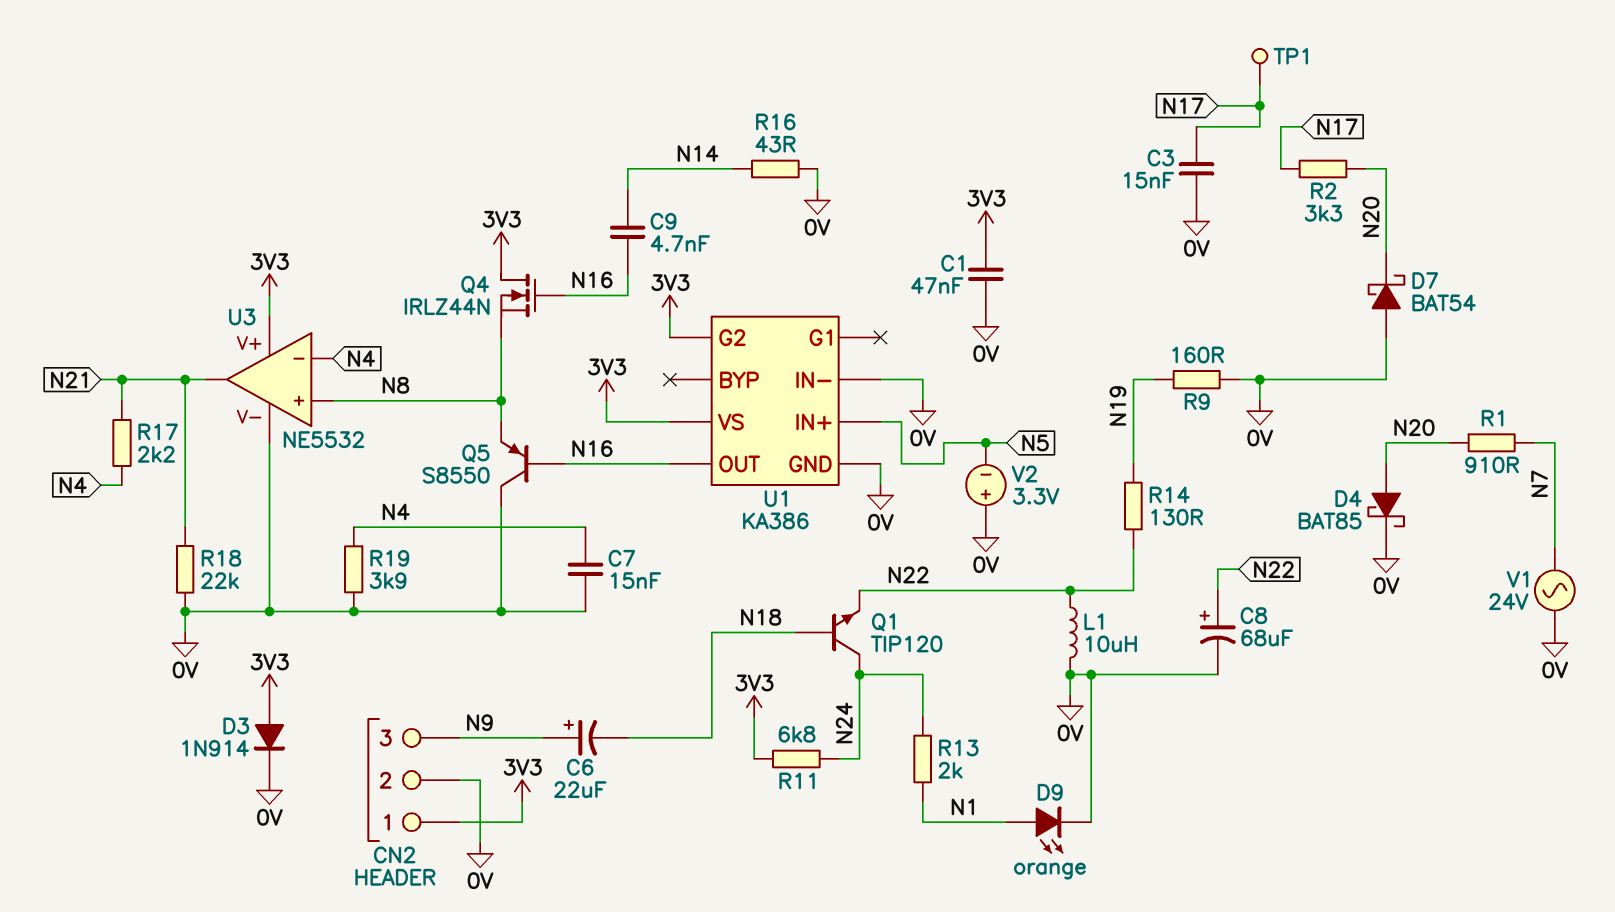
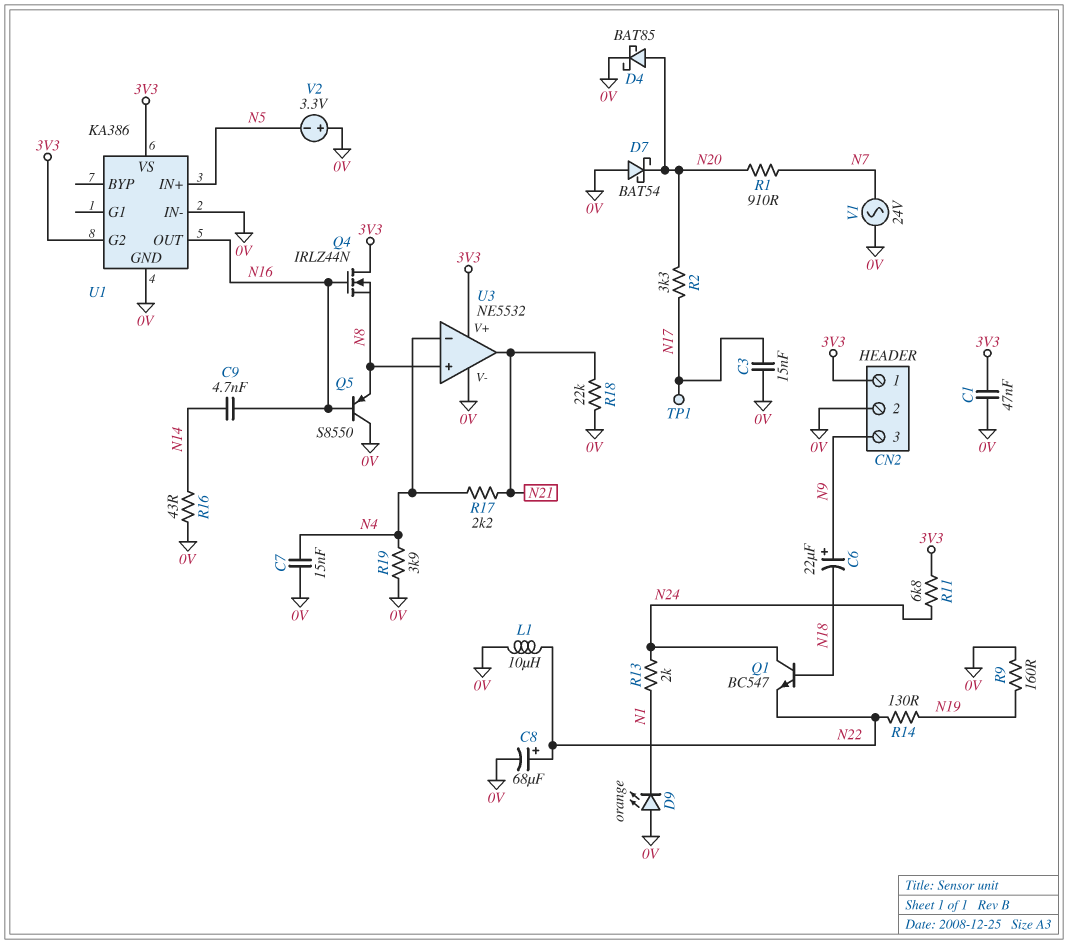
D3: diode 1N914 (A 3V3, K 0V) -> none
D9: LED orange (A N1, K 0V) -> LED orange (A 0V, K N1)
Q1: NPN TIP120 (B N18, C N24, E N22) -> NPN BC547 (B N18, C N24, E N22)

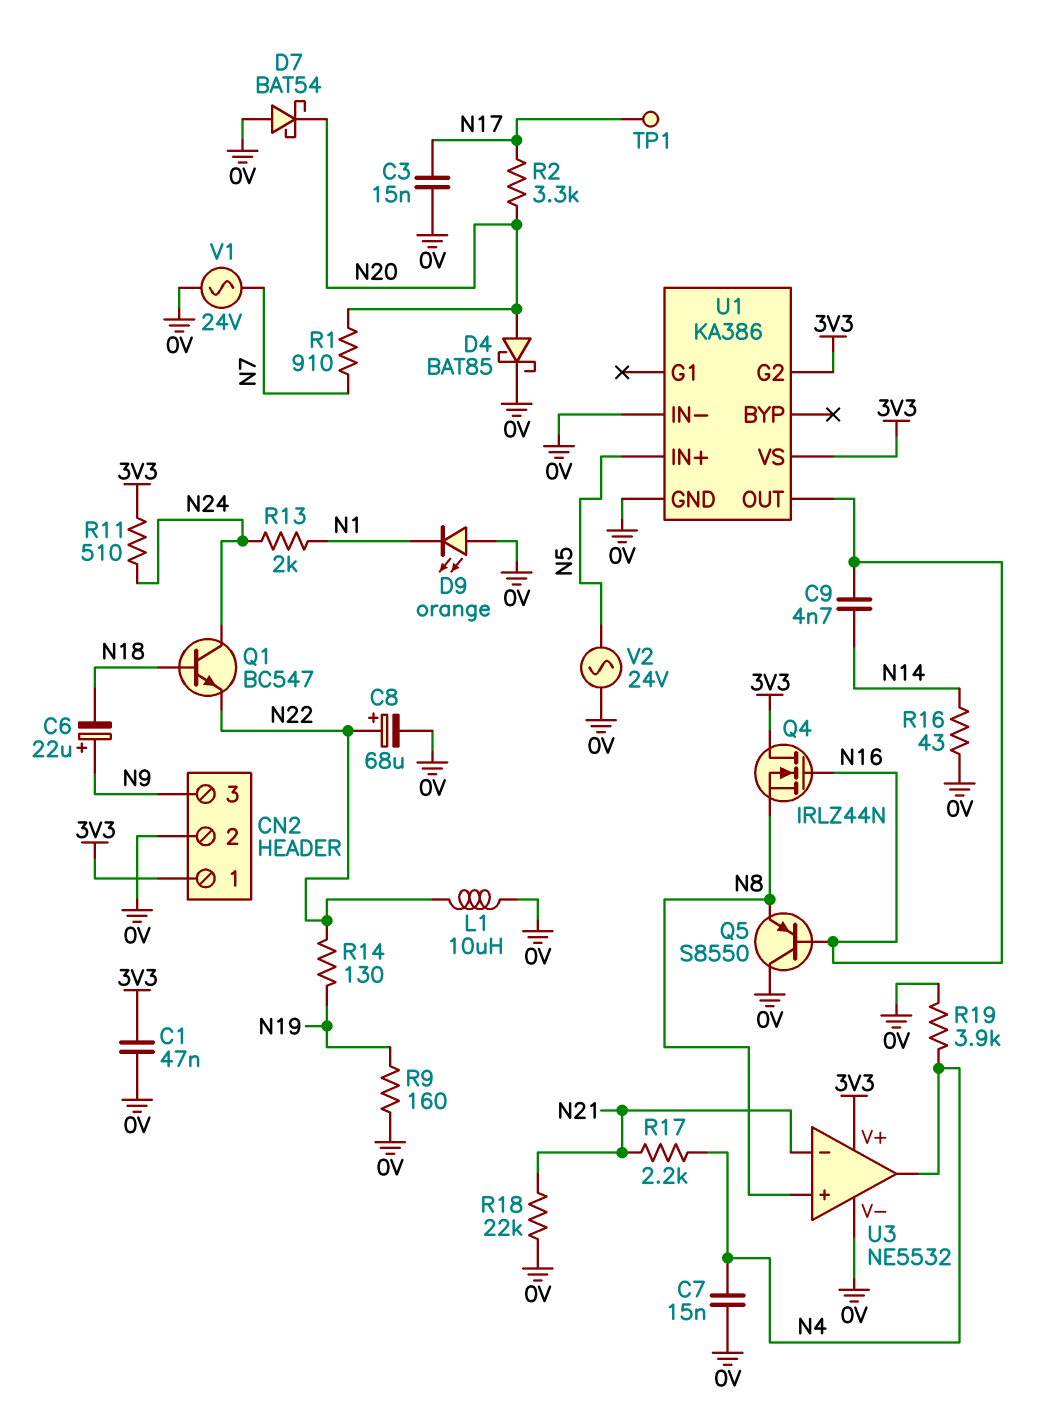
R11: 6.8k (3V3, N24) -> 510 (3V3, N24)
U3 pin in-: N4 -> N21
U3 pin out: N21 -> N4
V2: 3.3V (plus 0V, minus N5) -> AC 24V (0V, N5)

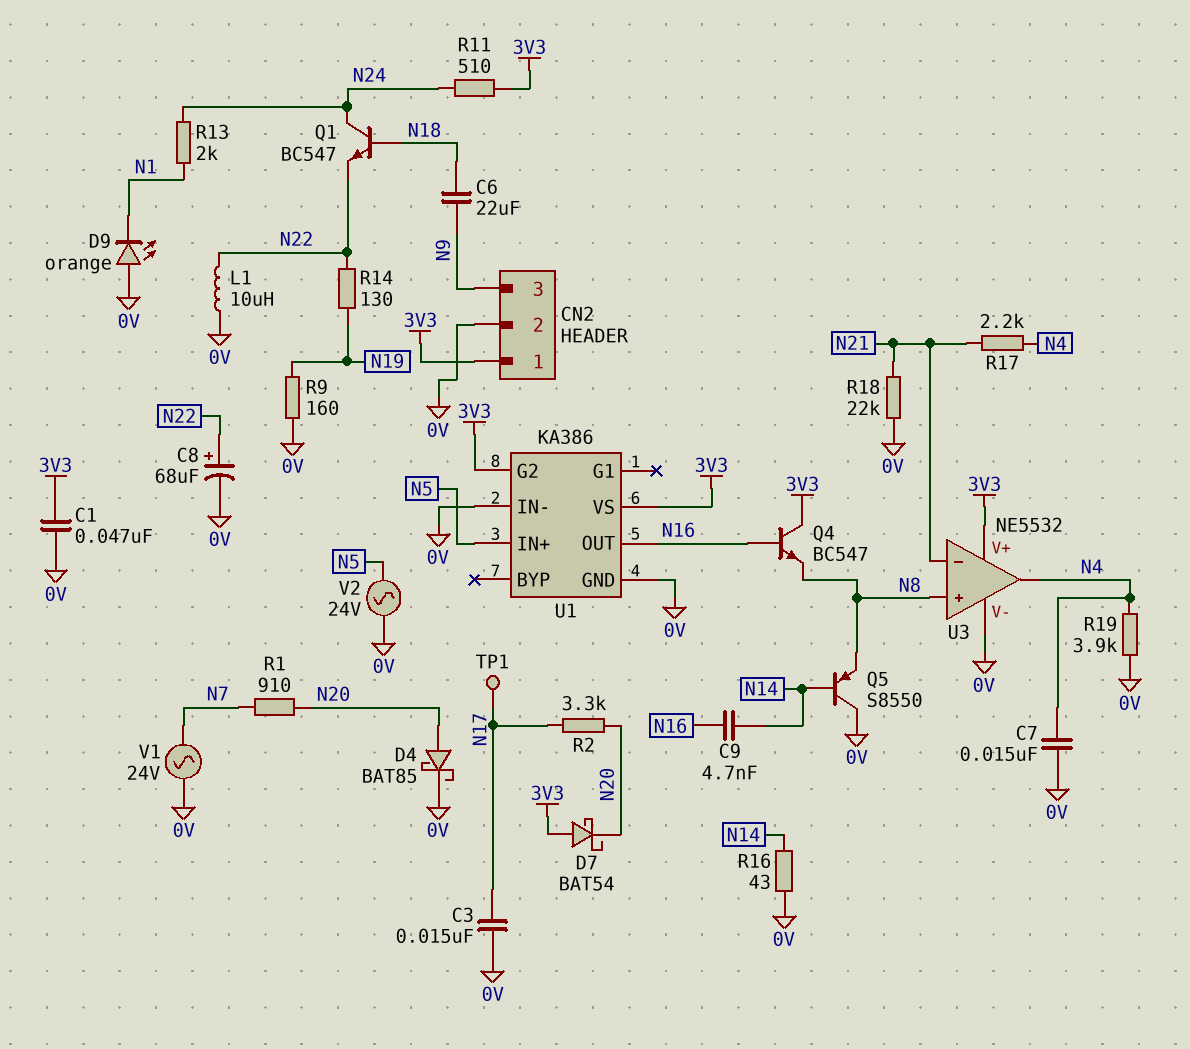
C6: 22uF (plus N9, minus N18) -> 22uF (N9, N18)
D7: schottky BAT54 (A 0V, K N20) -> schottky BAT54 (A 3V3, K N20)
Q4: NMOS IRLZ44N (G N16, D 3V3, S N8) -> NPN BC547 (B N16, C 3V3, E N8)
Q5: PNP S8550 (B N16, C 0V, E N8) -> PNP S8550 (B N14, C 0V, E N8)

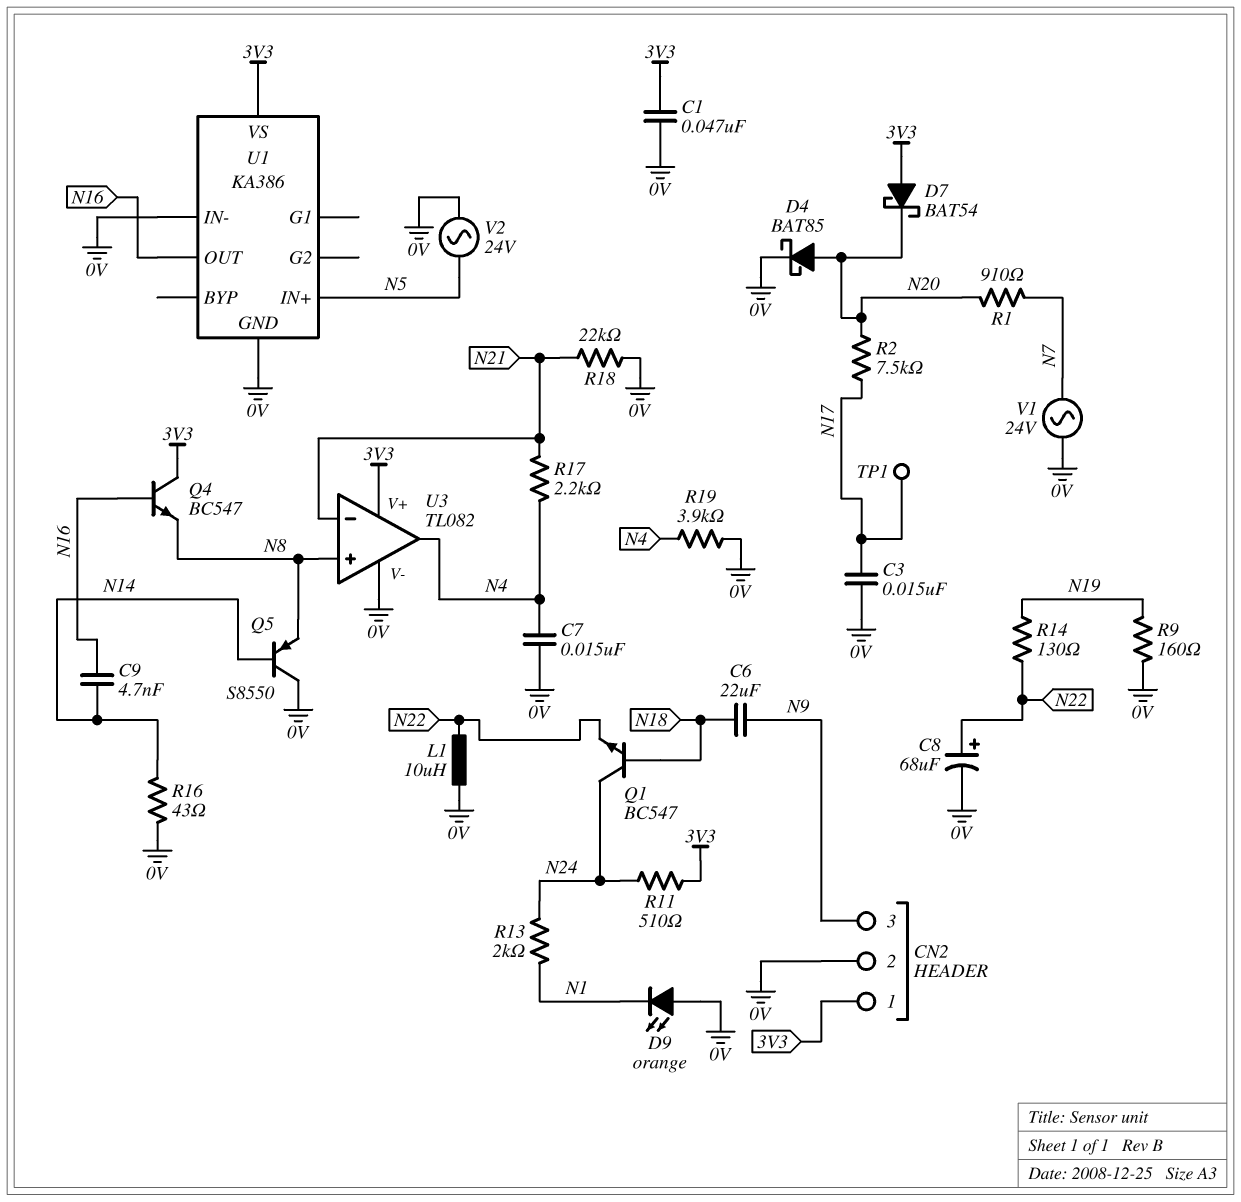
R2: 3.3k (N17, N20) -> 7.5k (N17, N20)
U1 pin G2: 3V3 -> none
U3: NE5532 -> TL082

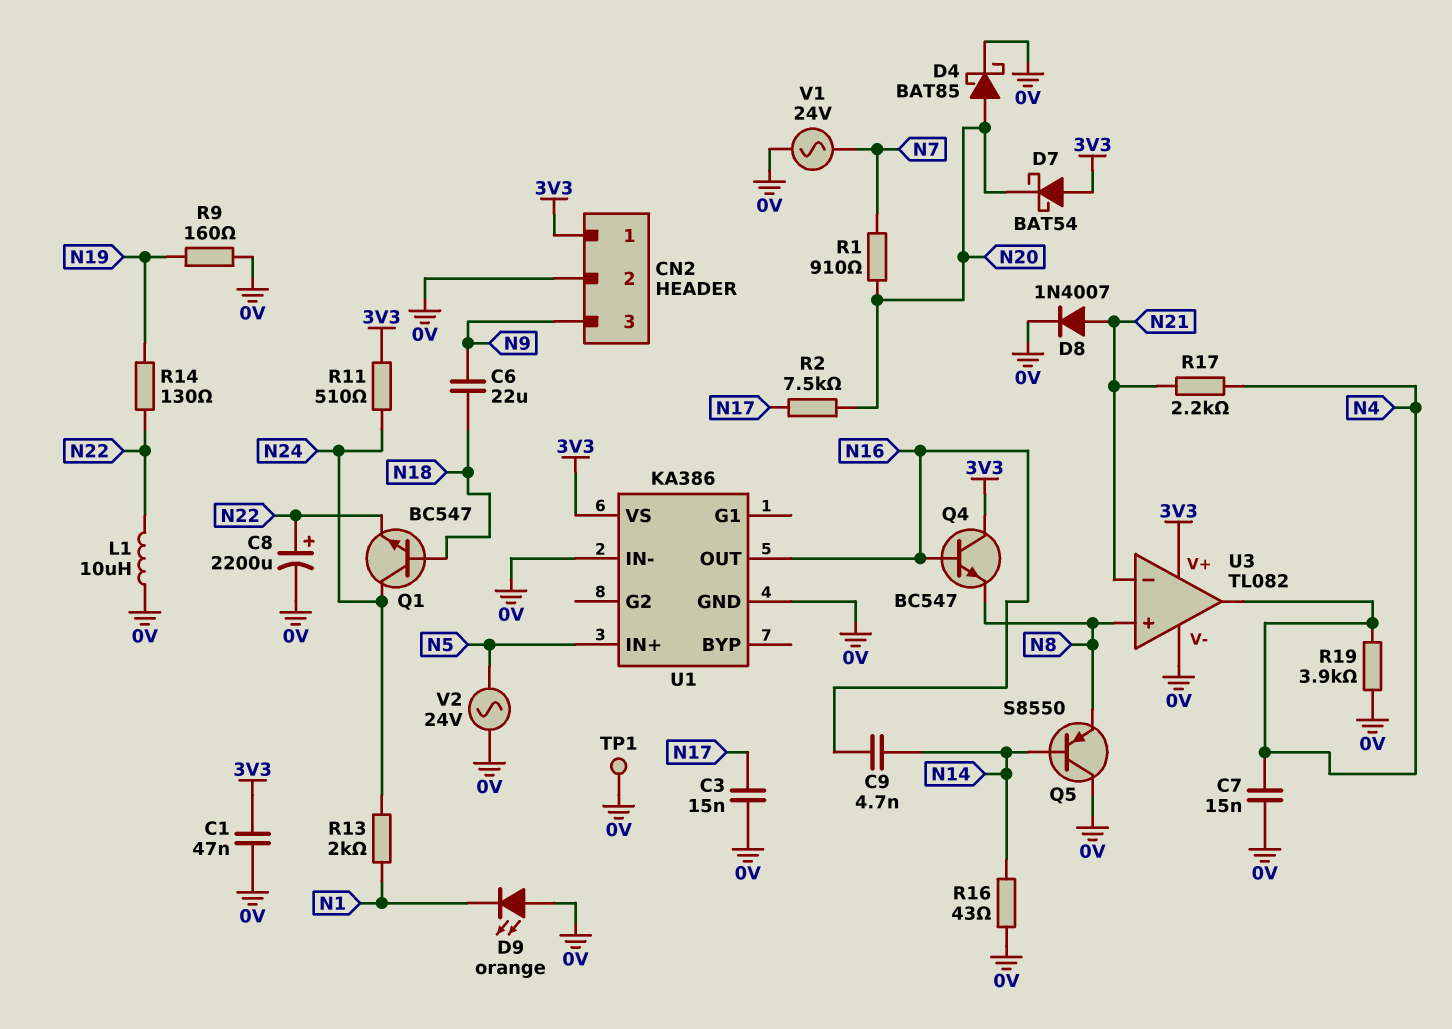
C8: 68uF (plus N22, minus 0V) -> 2200uF (plus N22, minus 0V)
D8: none -> diode 1N4007 (A N21, K 0V)
R18: 22k (0V, N21) -> none
TP1: test point (N17) -> test point (0V)

